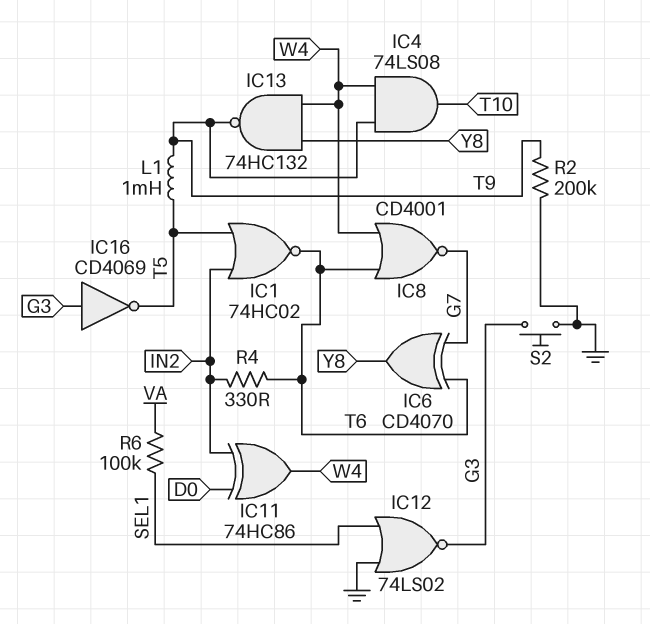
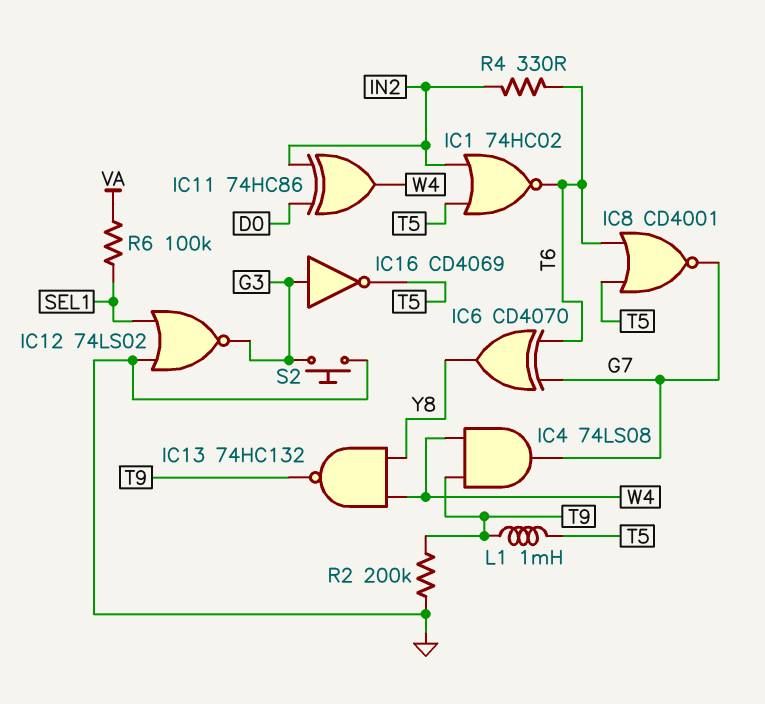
IC4: AND 74LS08 (in T9, in W4, out T10) -> AND 74LS08 (in T9, in W4, out G7)
IC8: NOR CD4001 (in T6, in W4, out G7) -> NOR CD4001 (in T5, in T6, out G7)

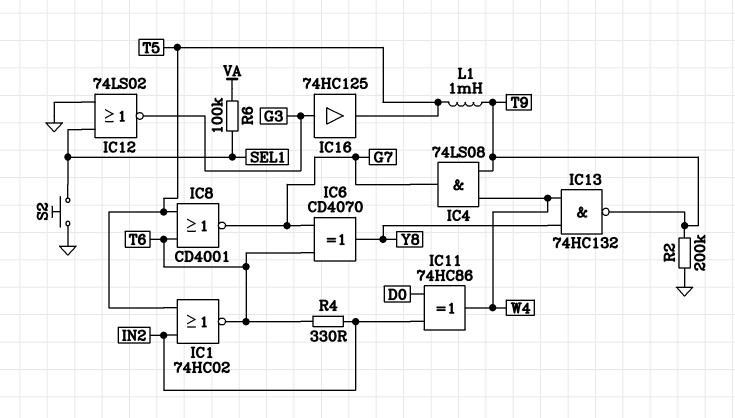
IC16: NOT CD4069 (in G3, out T5) -> buffer 74HC125 (in G3, out T5)
S2: button (G3, GND) -> button (GND, SEL1)

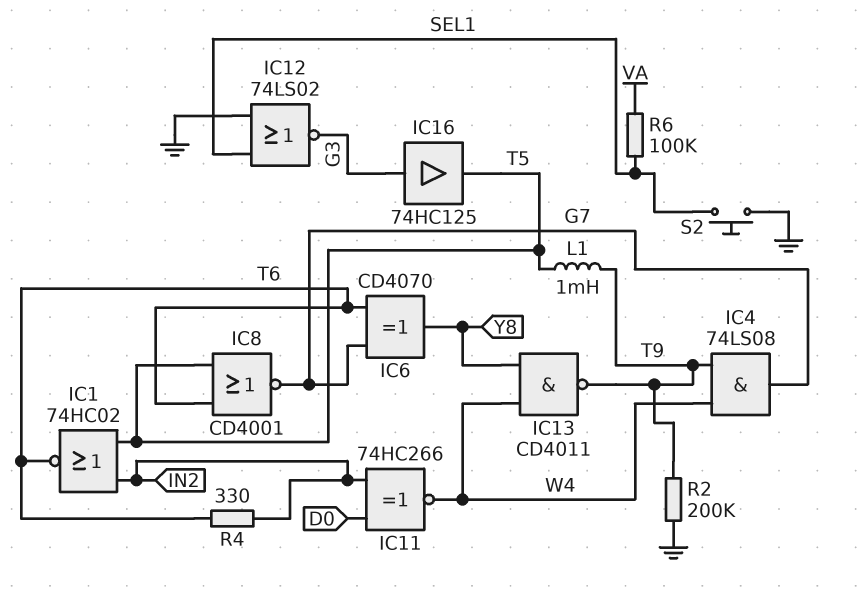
IC11: XOR 74HC86 (in D0, in IN2, out W4) -> XNOR 74HC266 (in D0, in IN2, out W4)
IC13: NAND 74HC132 (in W4, in Y8, out T9) -> NAND CD4011 (in W4, in Y8, out T9)

